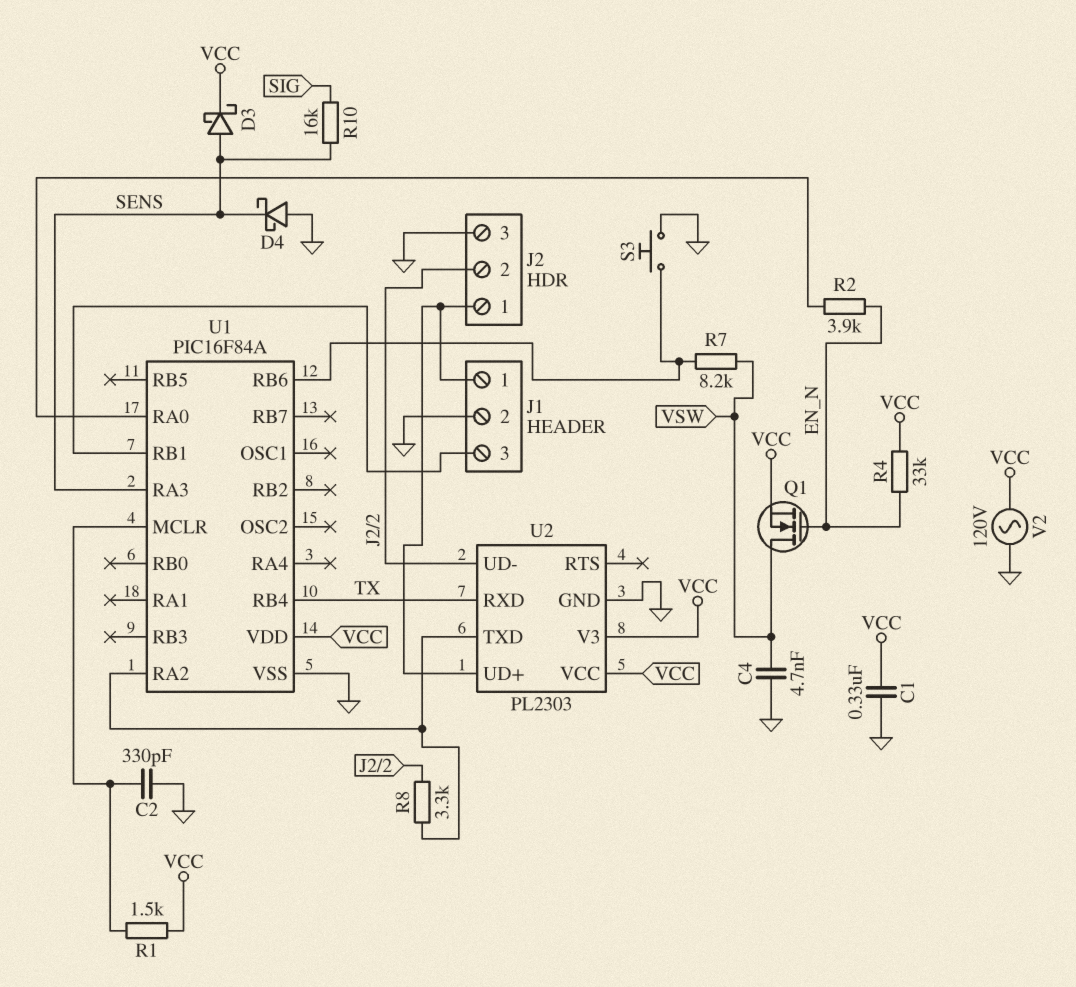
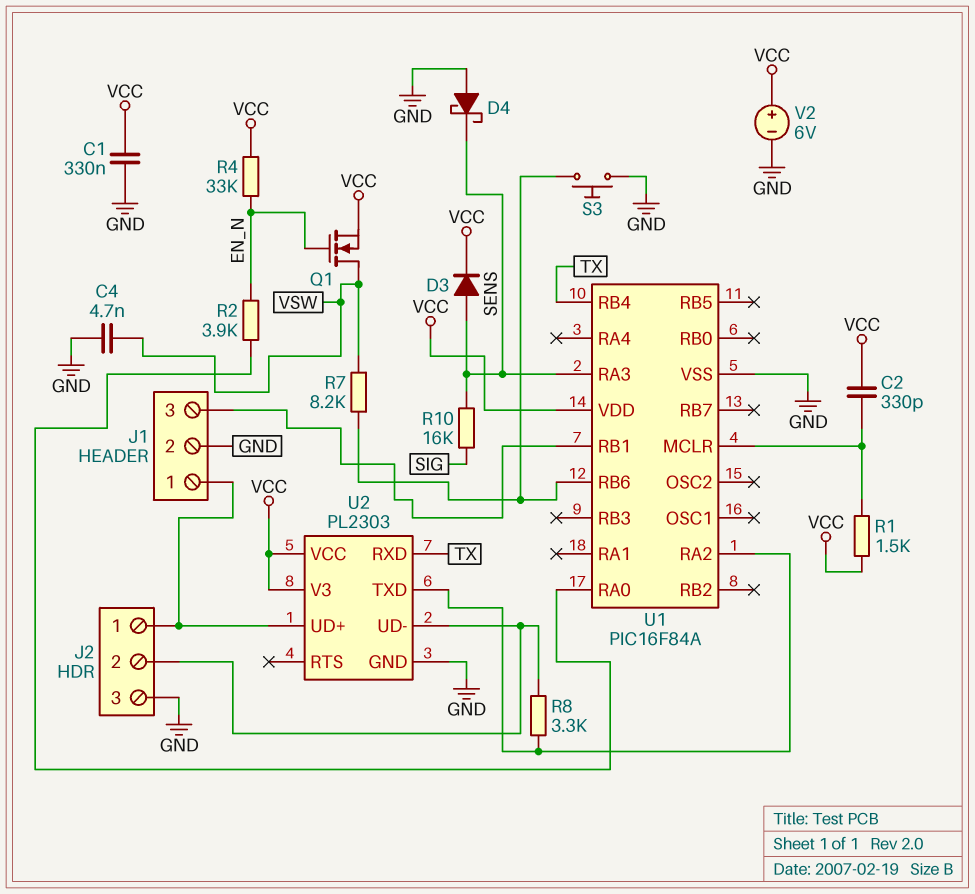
C2: 330pF (GND, U1/MCLR) -> 330pF (U1/MCLR, VCC)
D3: schottky (A SENS, K VCC) -> diode (A SENS, K VCC)
V2: AC 120V (GND, VCC) -> 6V (plus VCC, minus GND)

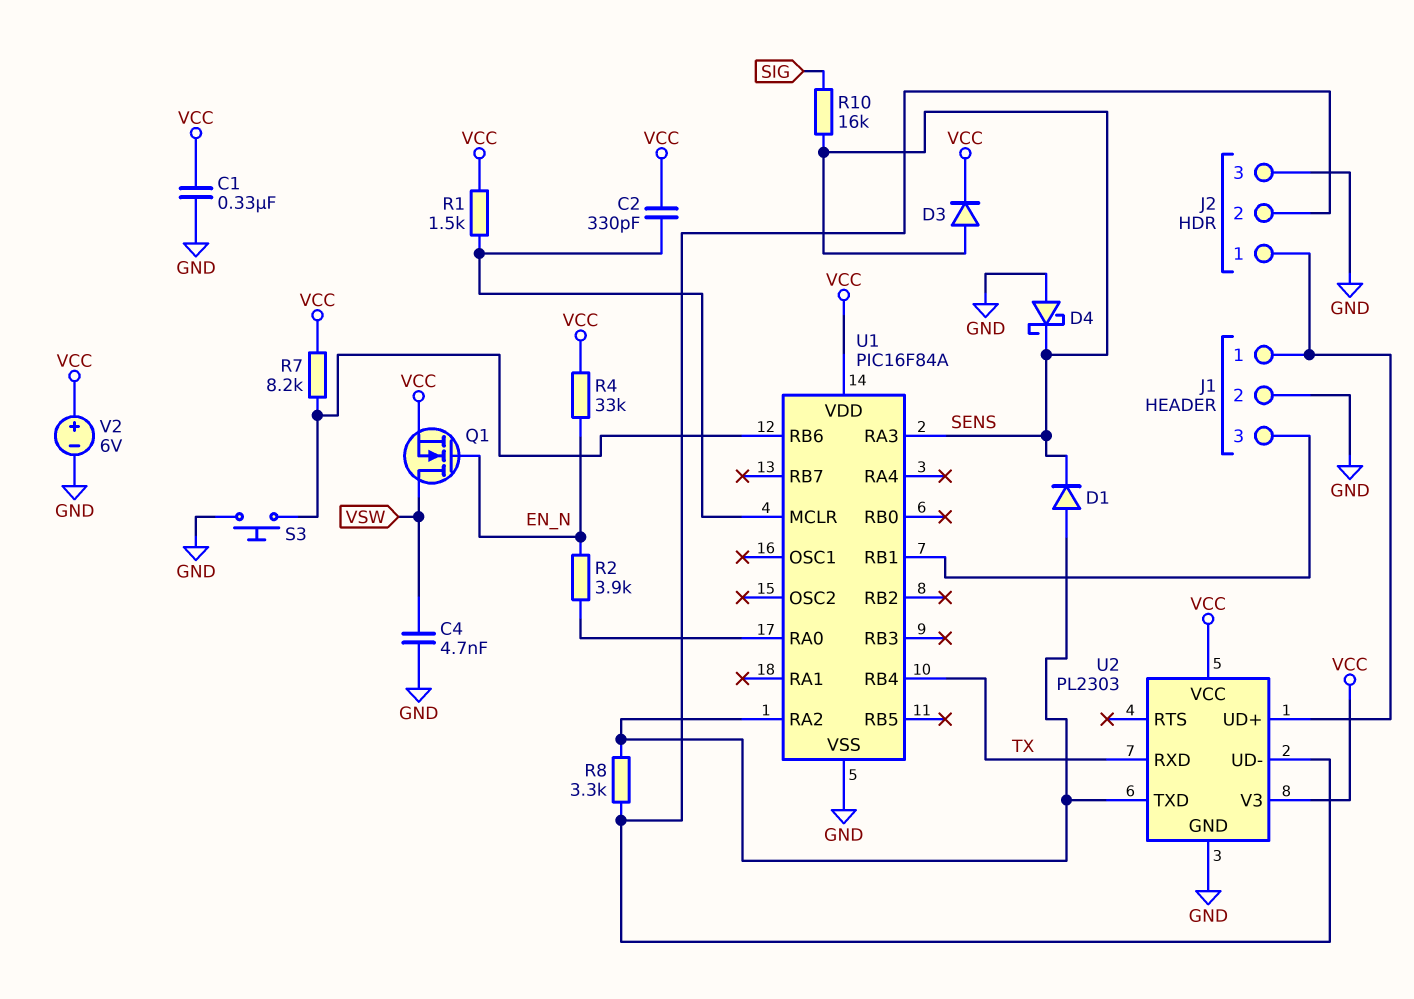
D1: none -> diode (A U1/RA2, K SENS)
R7: 8.2k (U1/RB6, VSW) -> 8.2k (U1/RB6, VCC)

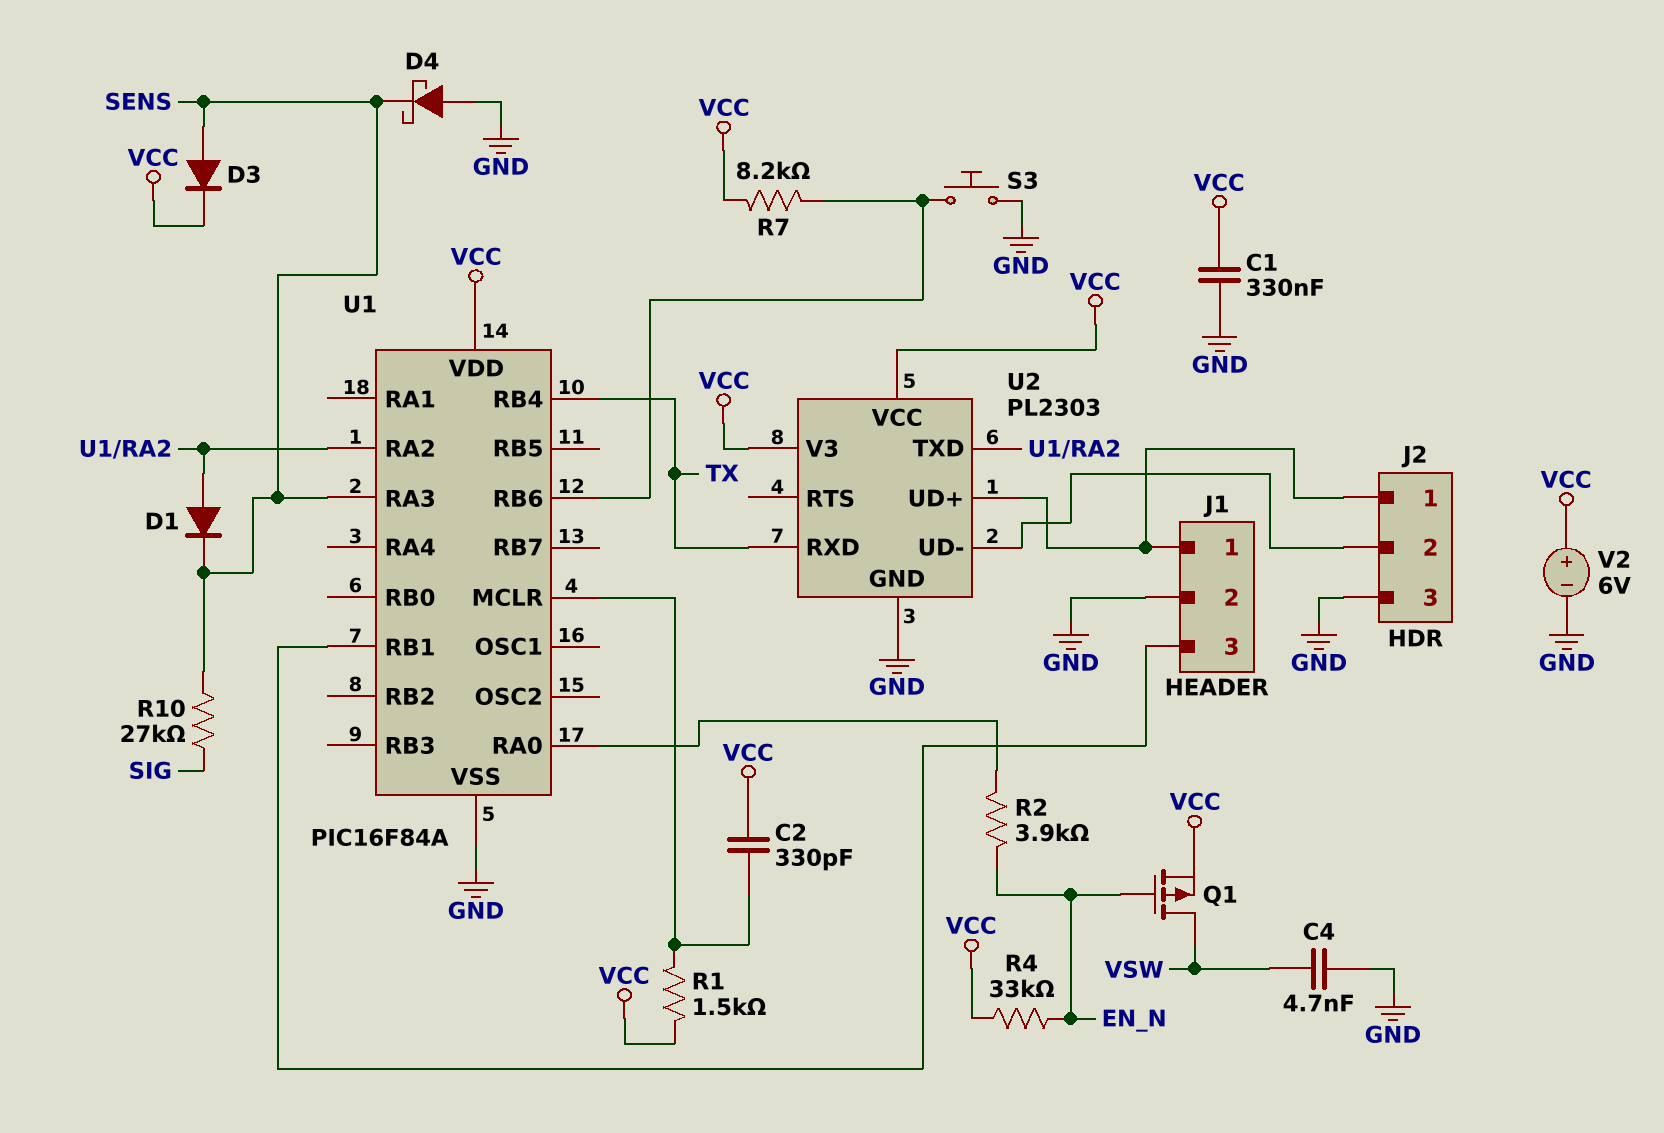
Q1: NMOS (G EN_N, D VSW, S VCC) -> PMOS (G EN_N, D VSW, S VCC)
R8: 3.3k (J2/2, U1/RA2) -> none
R10: 16k (SENS, SIG) -> 27k (SENS, SIG)

